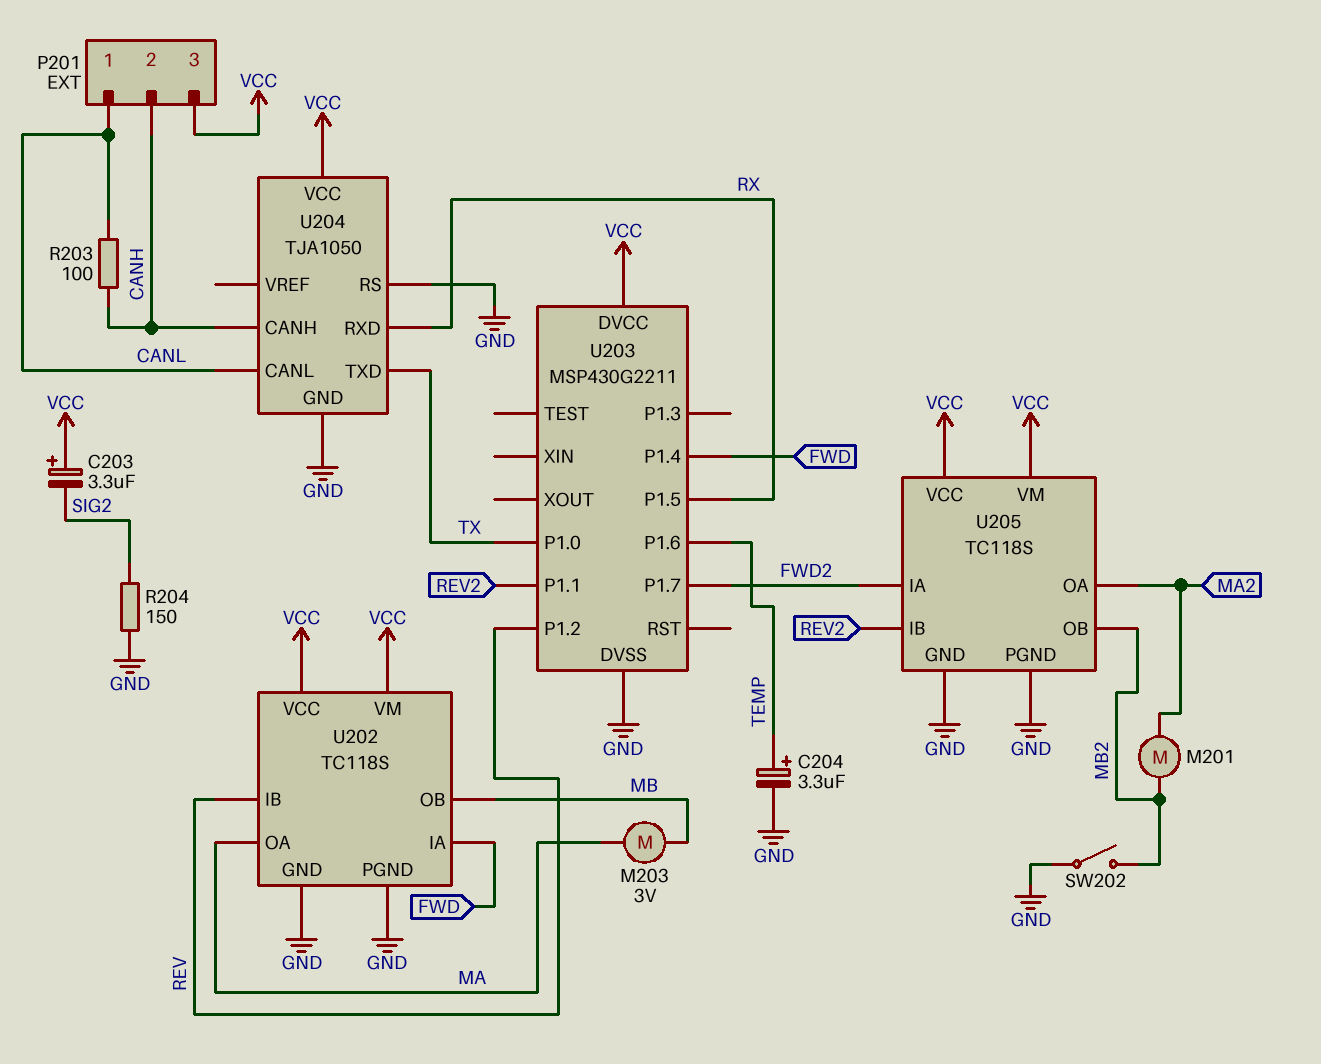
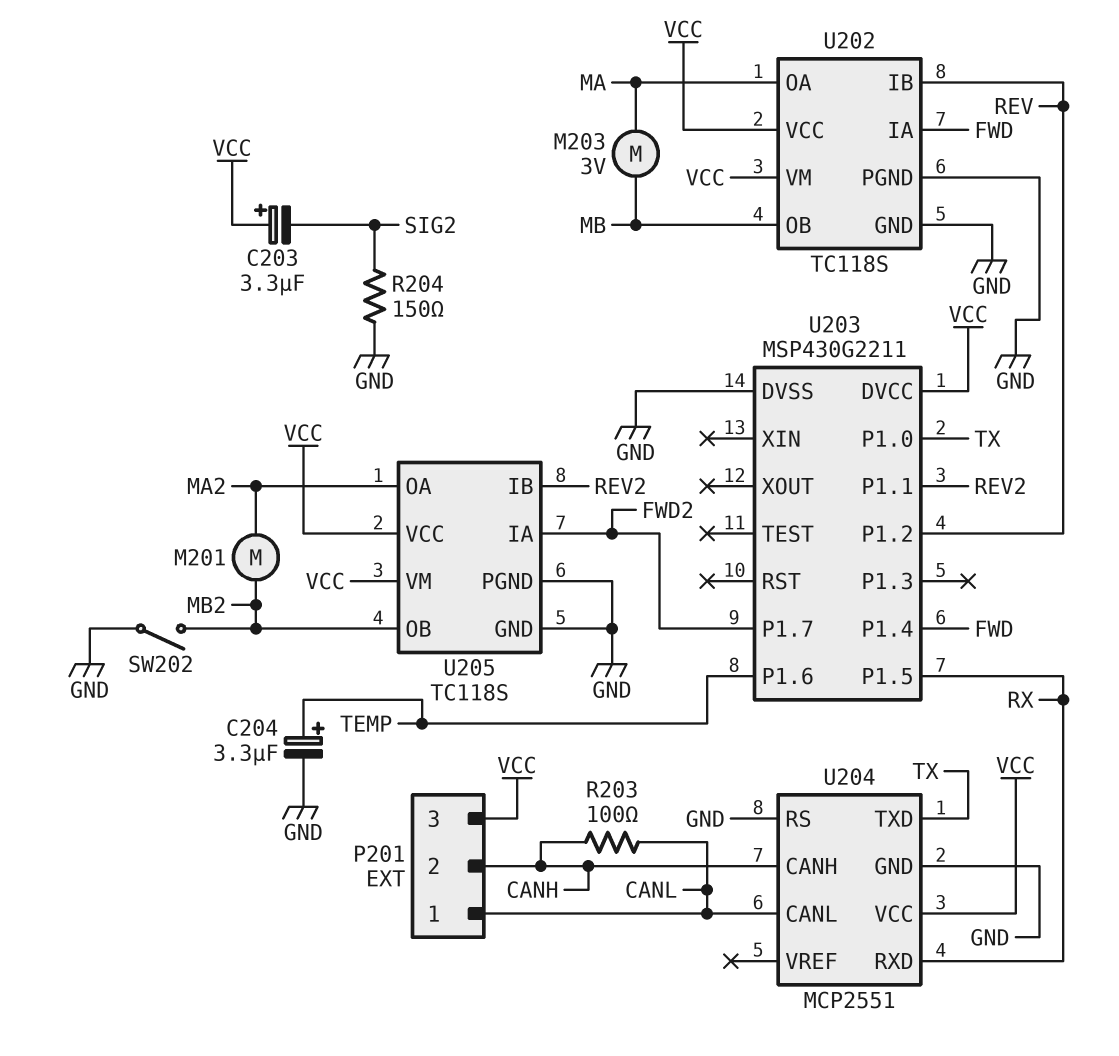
U204: TJA1050 -> MCP2551

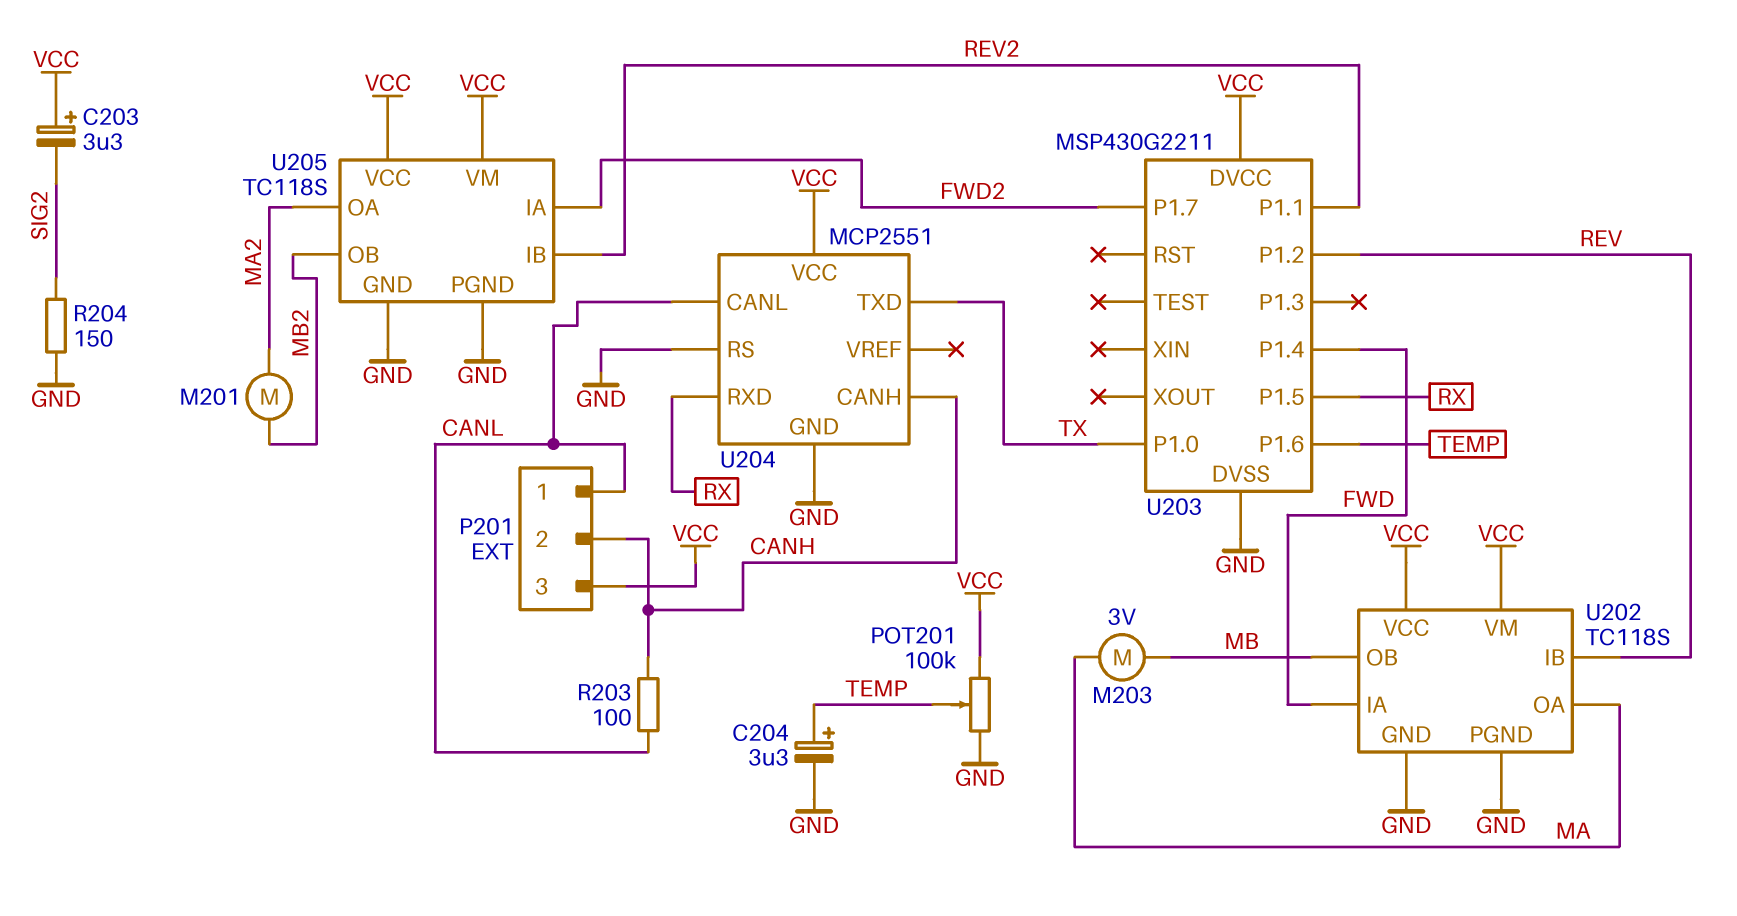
POT201: none -> 100k (GND, VCC, wiper TEMP)
SW202: switch (GND, MB2) -> none

